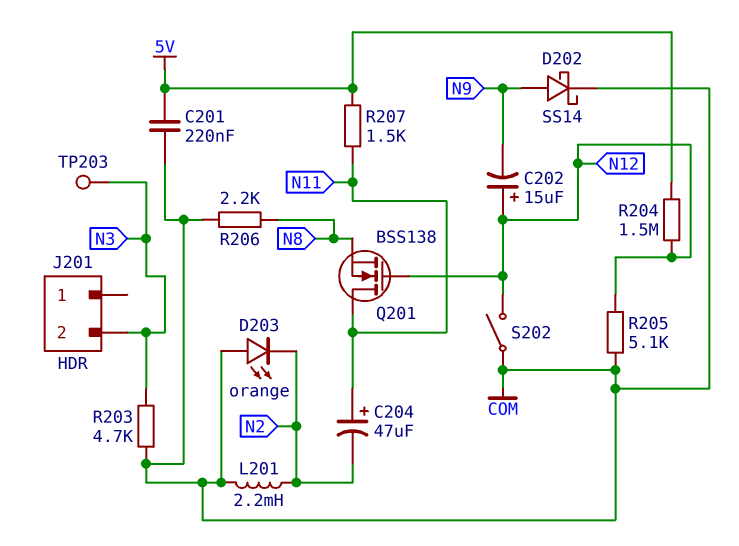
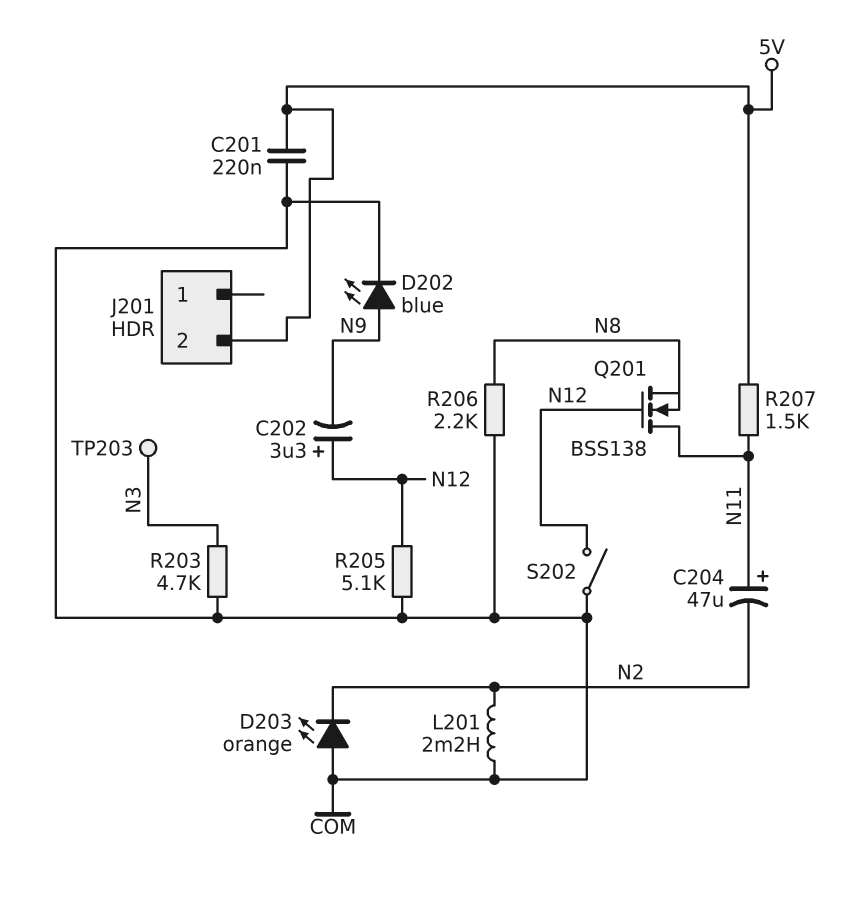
C202: 15uF (plus N12, minus N9) -> 3.3uF (plus N12, minus N9)
D202: schottky SS14 (A N9, K COM) -> LED blue (A N9, K COM)
J201 pin 2: N3 -> 5V
R204: 1.5M (5V, N12) -> none

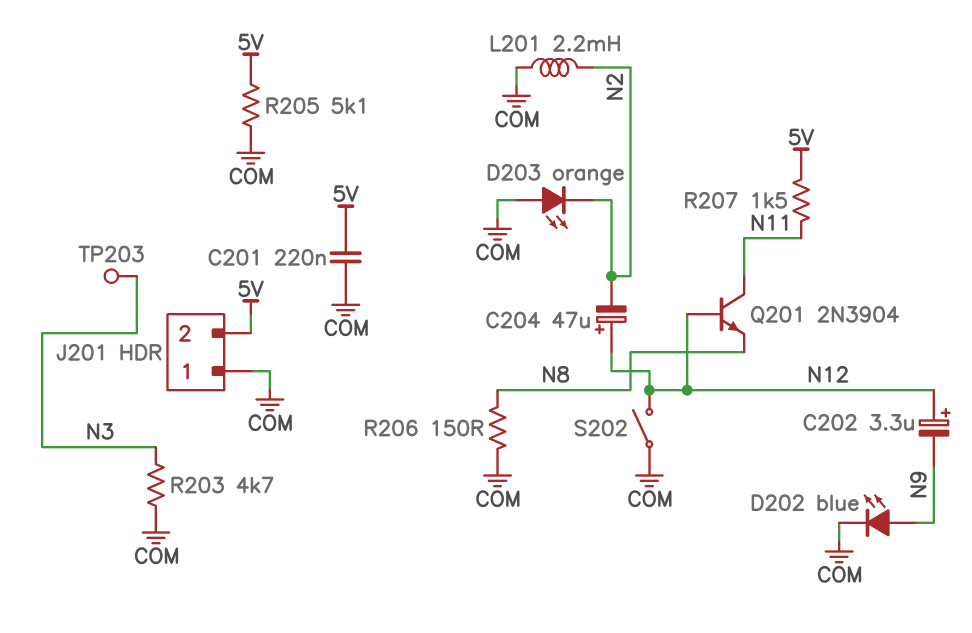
C204: 47uF (plus N11, minus N2) -> 47uF (plus N12, minus N2)
J201 pin 1: none -> COM
Q201: NMOS BSS138 (G N12, D N11, S N8) -> NPN 2N3904 (B N12, C N11, E N8)
R205: 5.1k (COM, N12) -> 5.1k (5V, COM)
R206: 2.2k (COM, N8) -> 150 (COM, N8)

